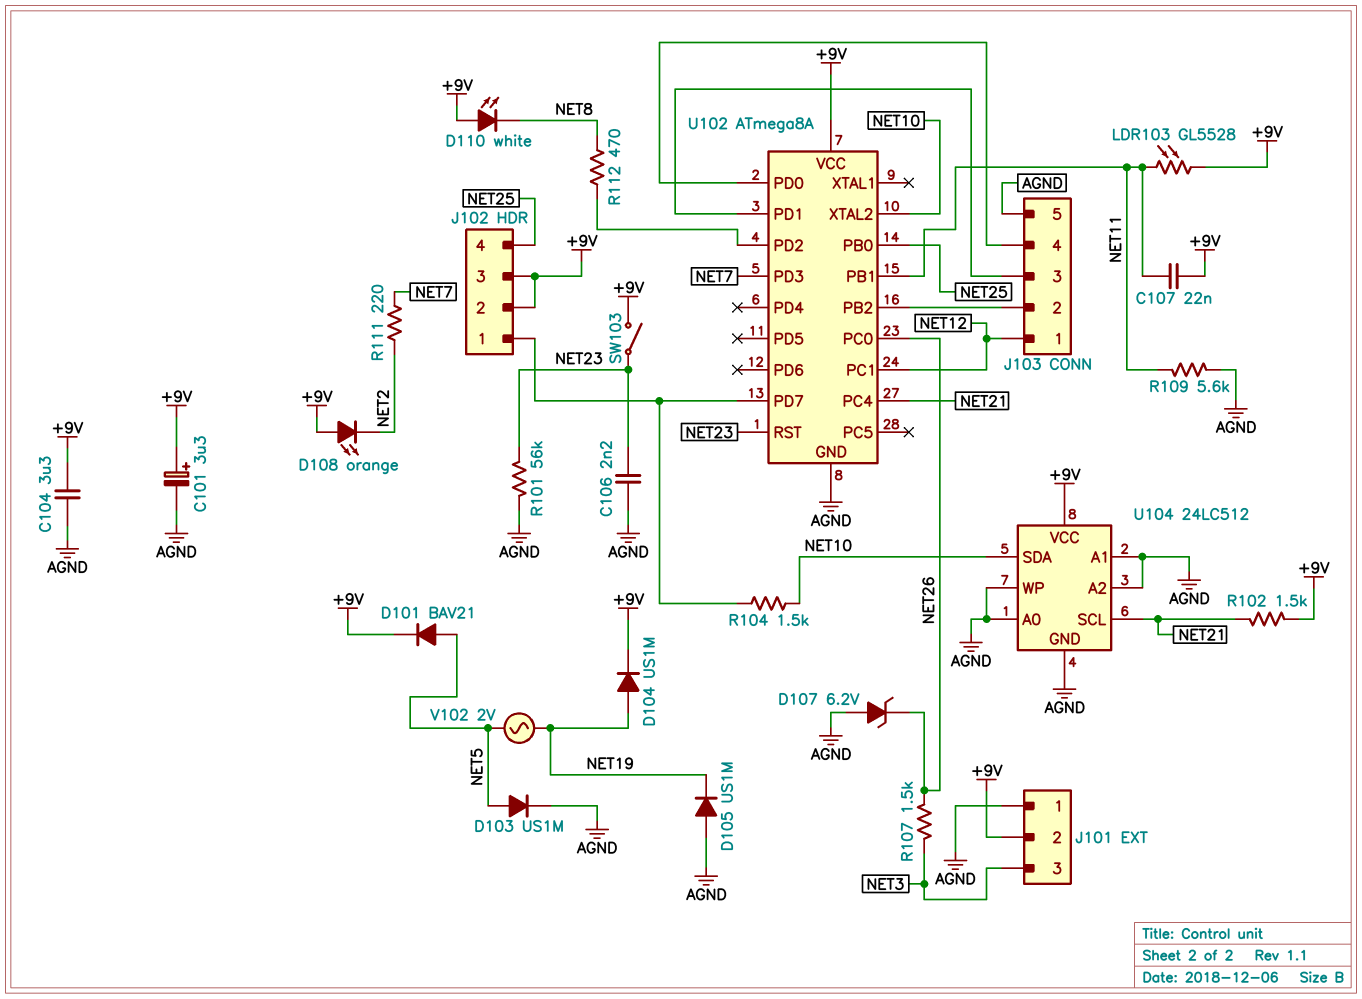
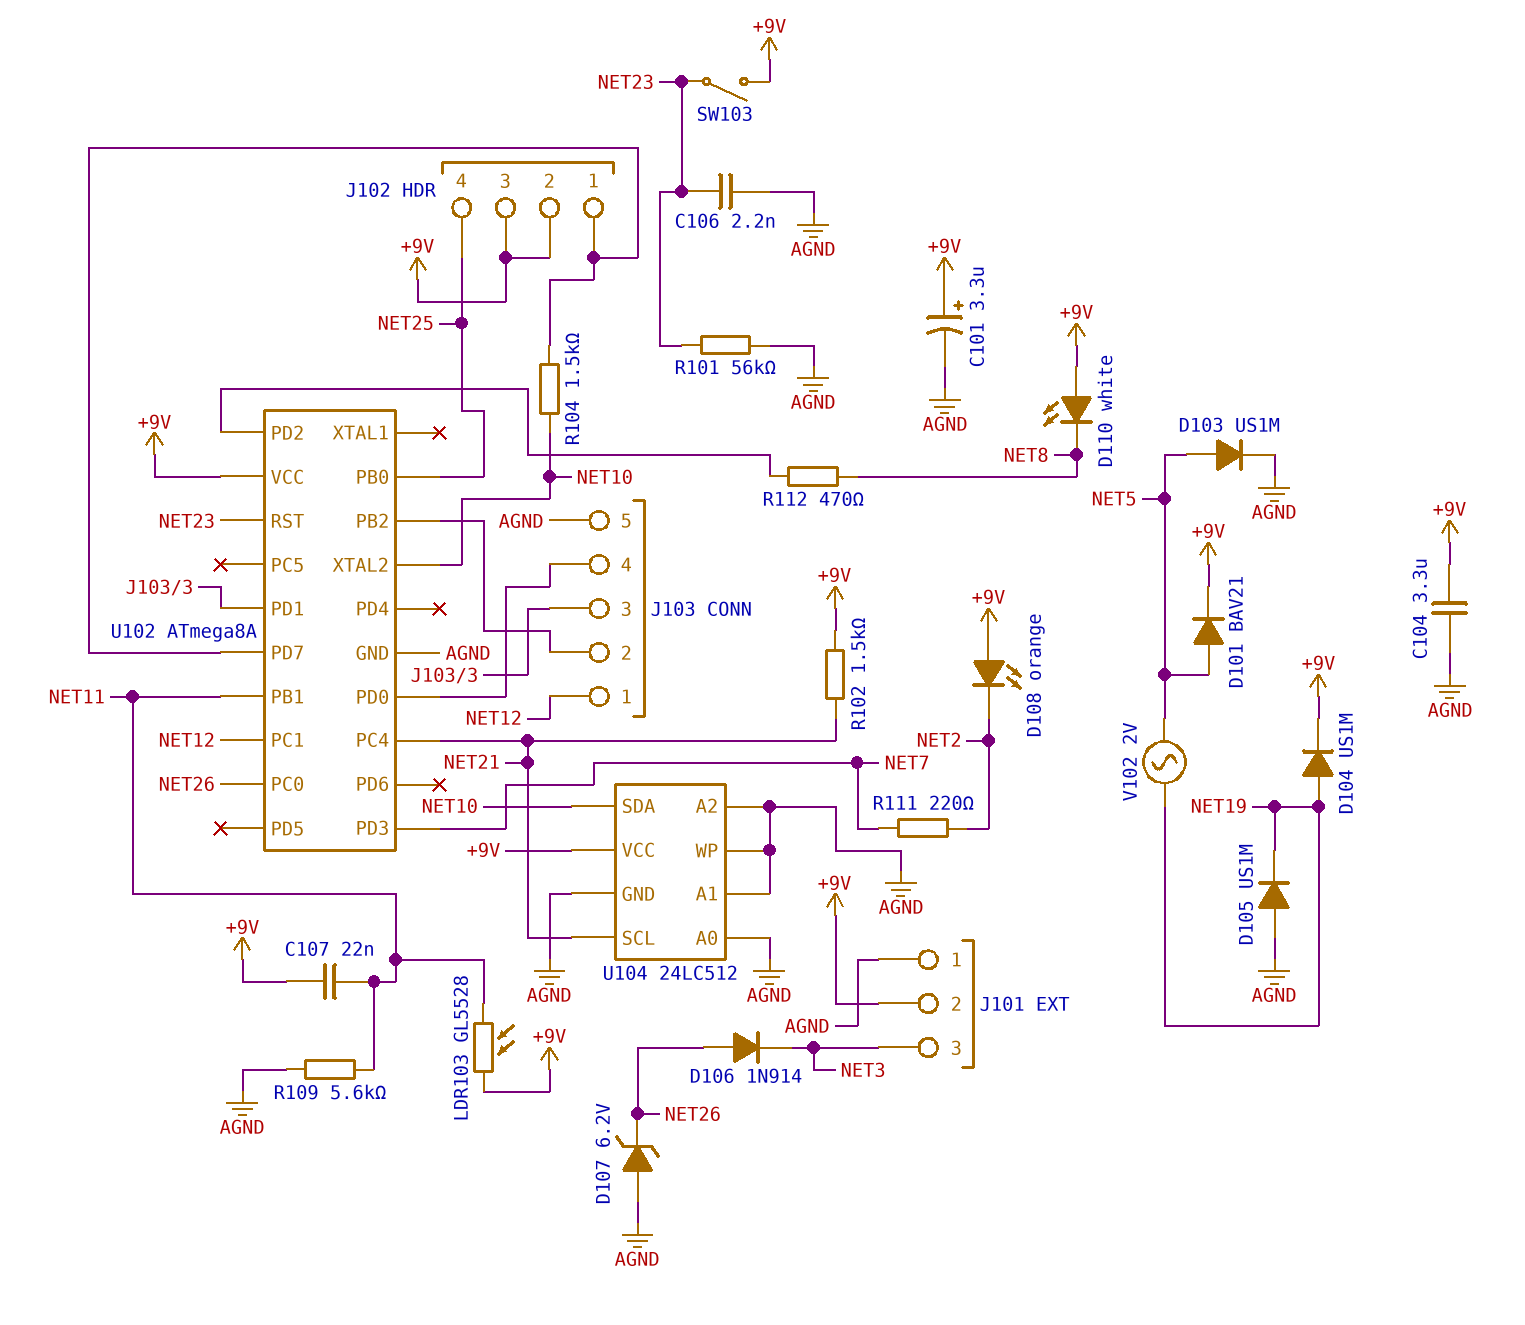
D106: none -> diode 1N914 (A NET26, K NET3)
R107: 1.5k (NET3, NET26) -> none

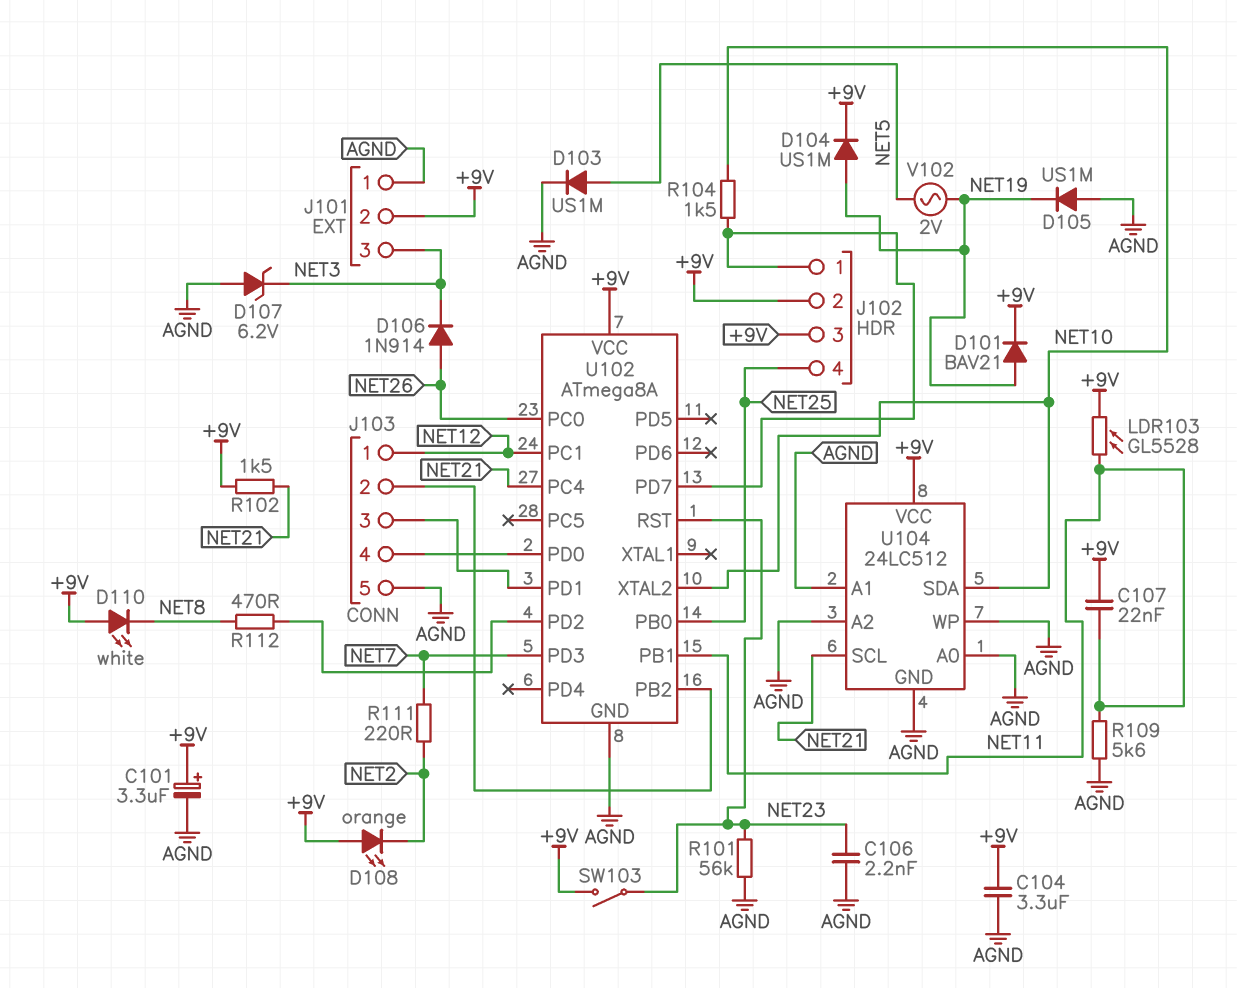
D101: diode BAV21 (A NET5, K +9V) -> diode BAV21 (A NET19, K +9V)
D107: zener 6.2V (A AGND, K NET26) -> zener 6.2V (A AGND, K NET3)

